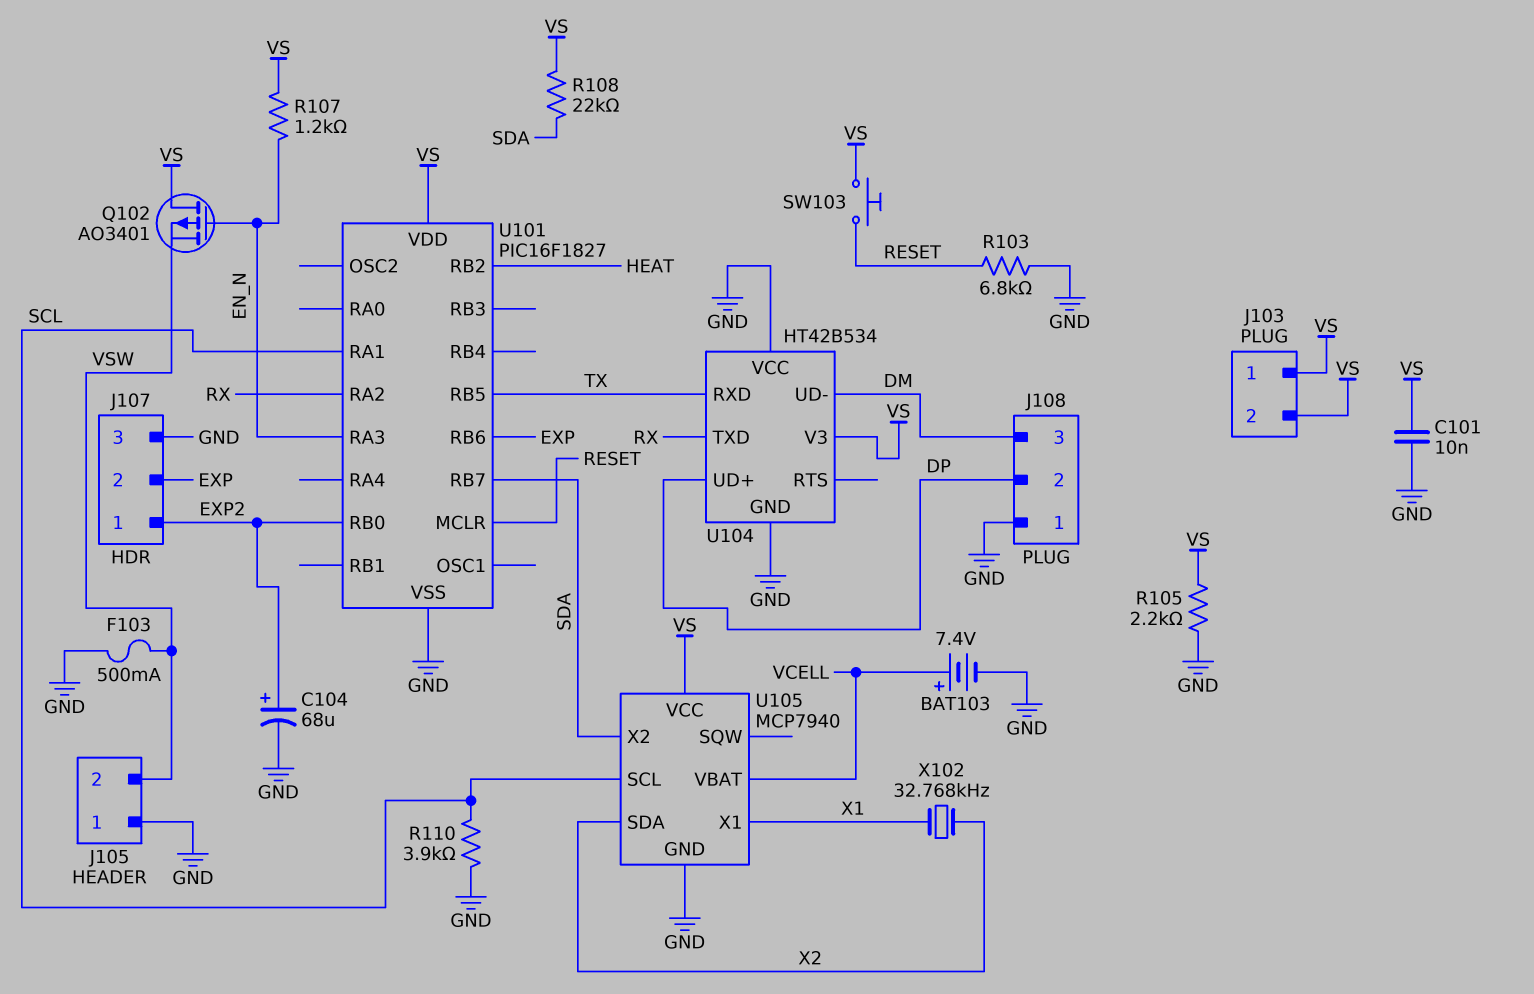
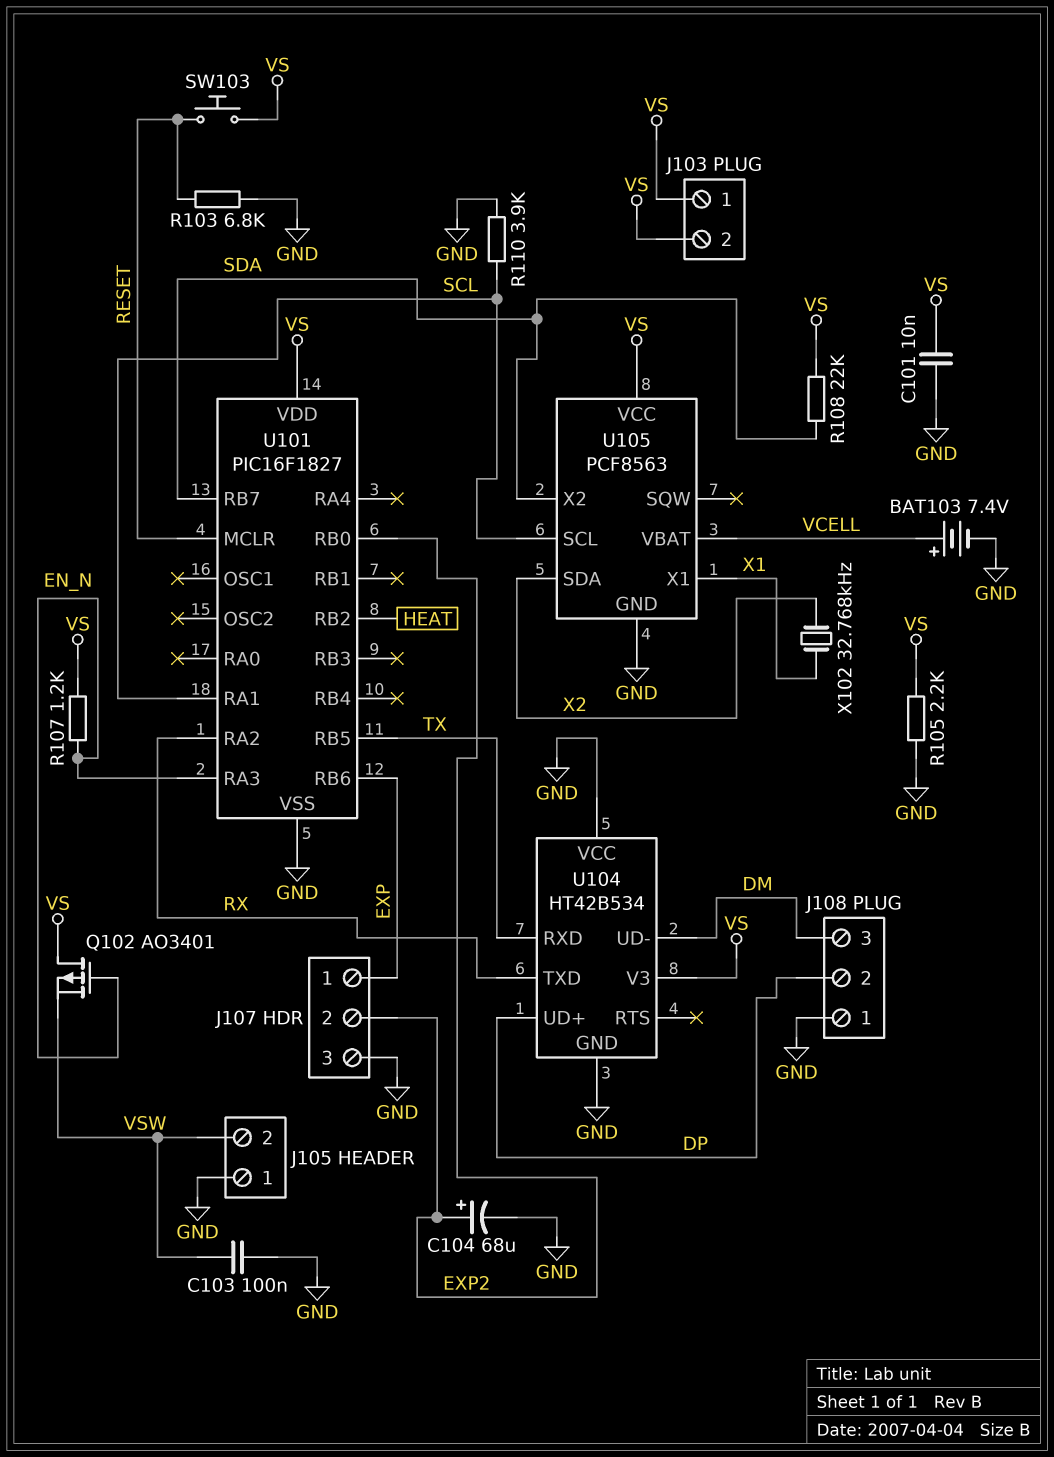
C103: none -> 100nF (GND, VSW)
F103: 500mA (GND, VSW) -> none
J107 pin 1: EXP2 -> EXP
J107 pin 2: EXP -> EXP2
U105: MCP7940 -> PCF8563

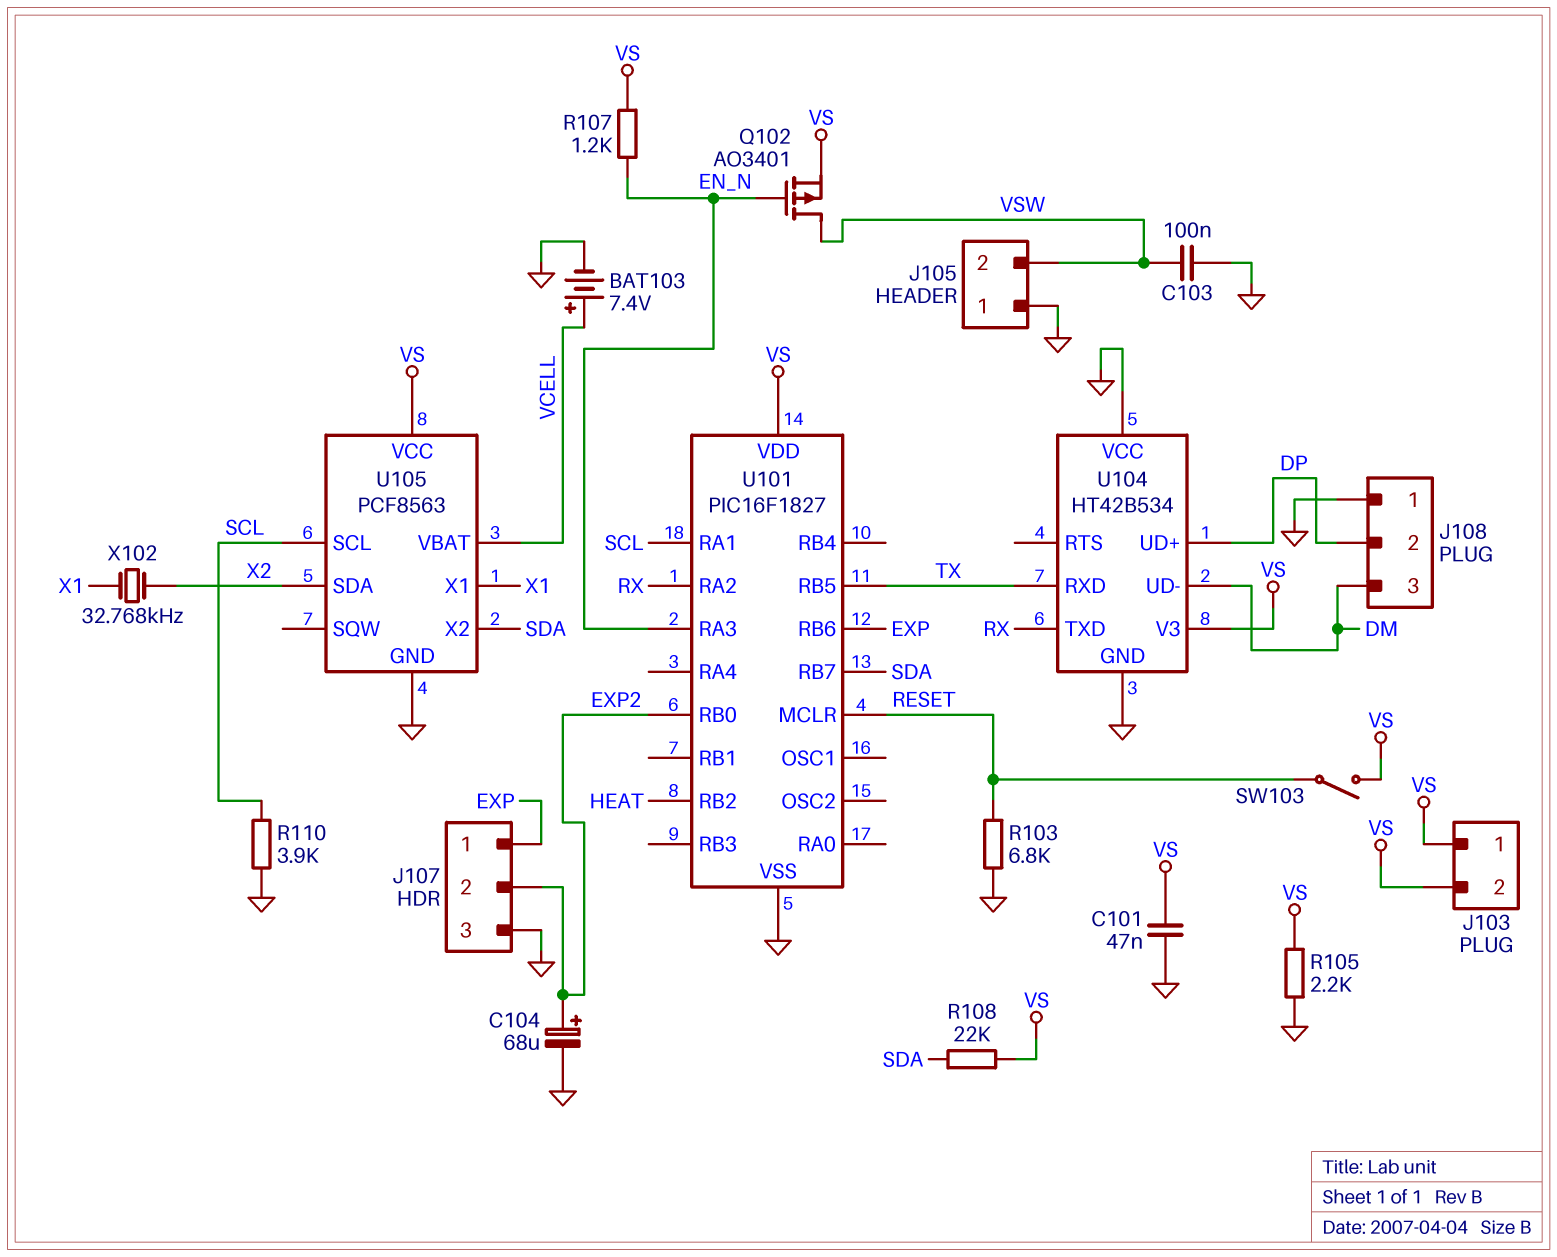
C101: 10nF (GND, VS) -> 47nF (GND, VS)
Q102: PMOS AO3401 (G EN_N, D VS, S VSW) -> PMOS AO3401 (G EN_N, D VSW, S VS)
SW103: button (RESET, VS) -> switch (RESET, VS)

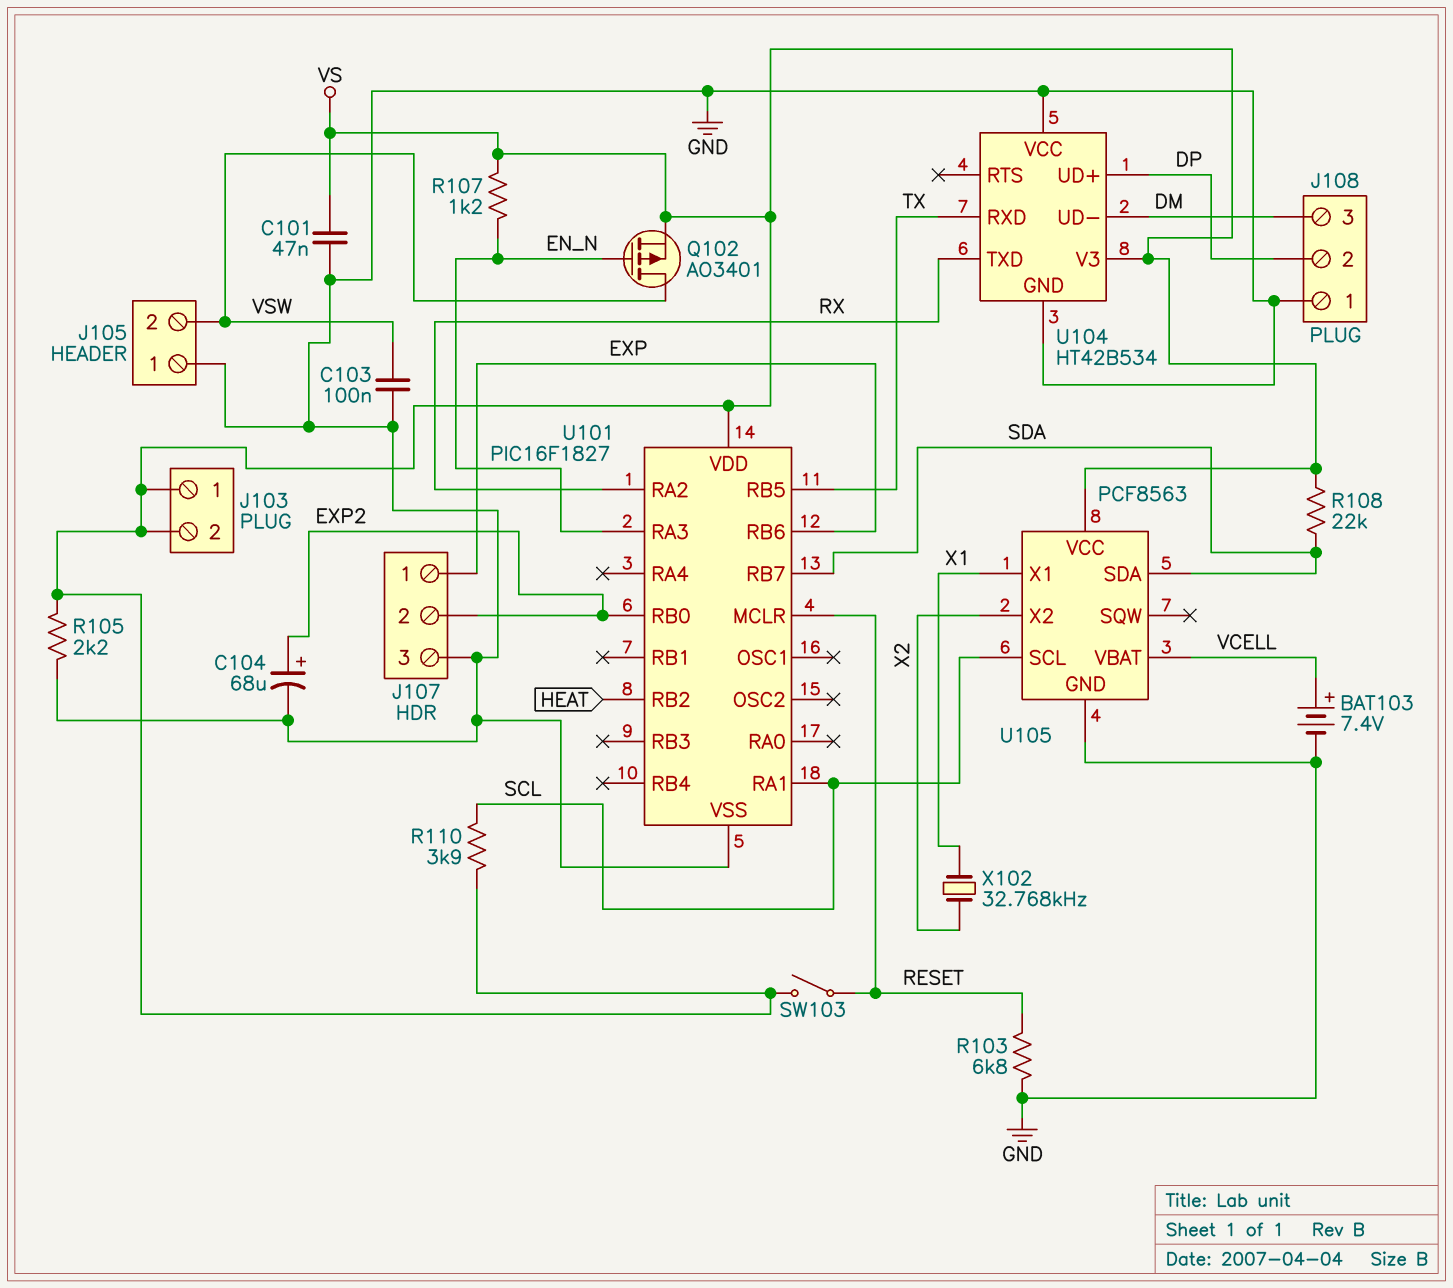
R110: 3.9k (GND, SCL) -> 3.9k (SCL, VS)
U105 pin SDA: X2 -> SDA
U105 pin X2: SDA -> X2

